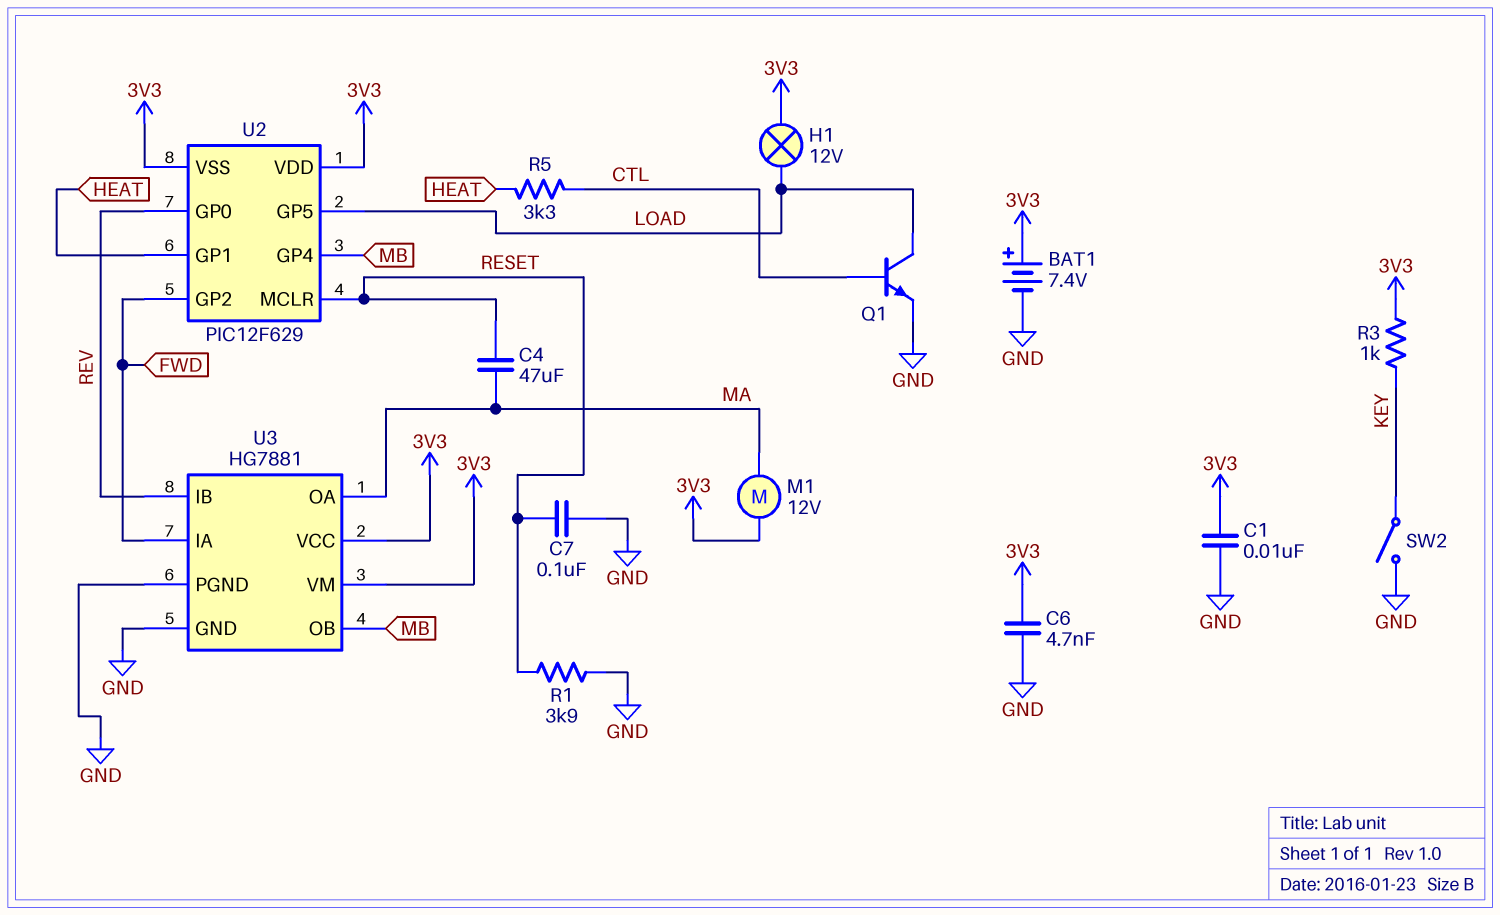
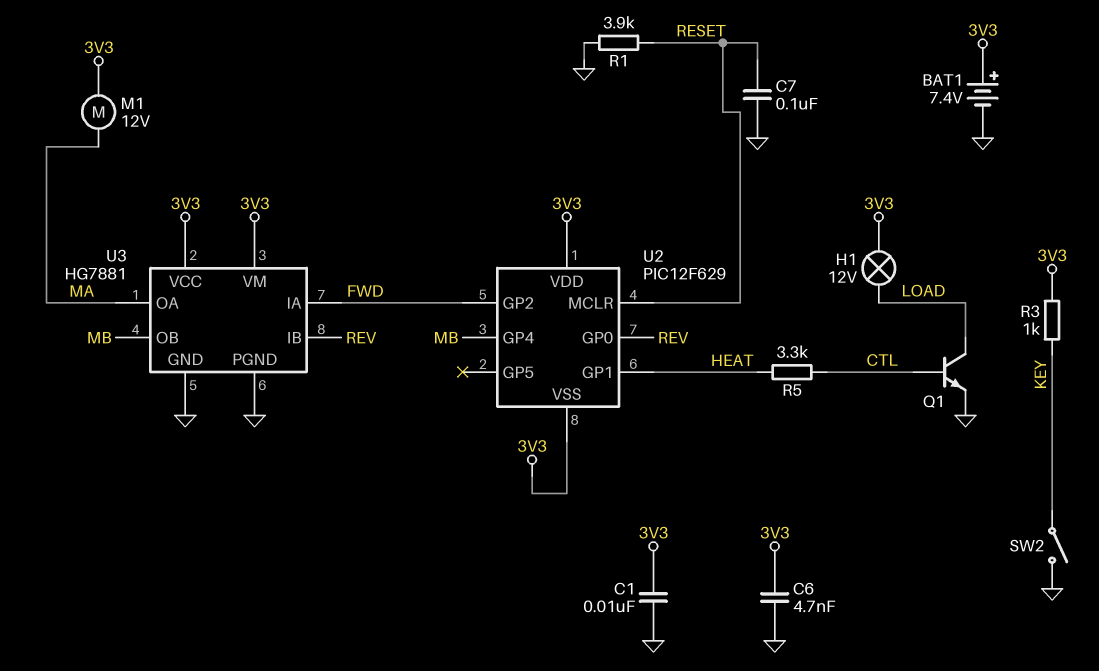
C4: 47uF (MA, RESET) -> none
U2 pin GP5: LOAD -> none

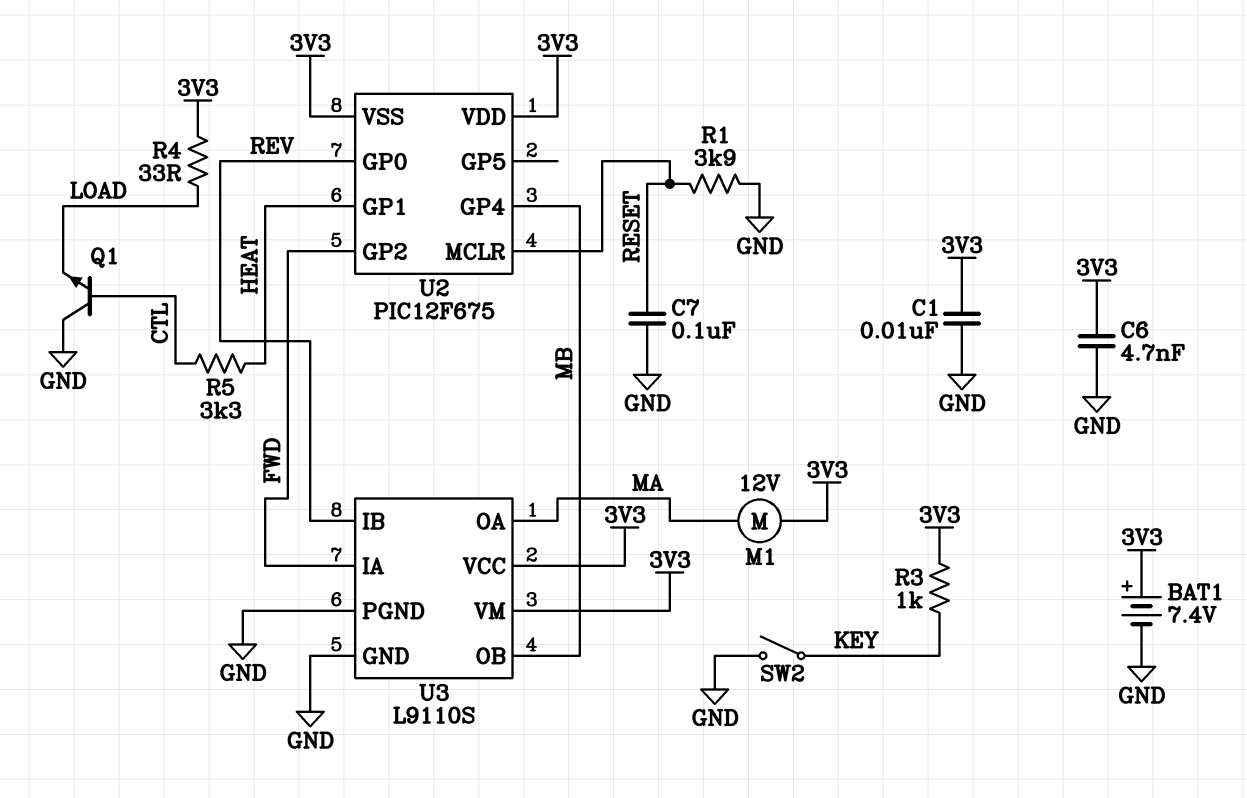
H1: lamp 12V (3V3, LOAD) -> none
Q1: NPN (B CTL, C LOAD, E GND) -> NPN (B CTL, C GND, E LOAD)
R4: none -> 33 (3V3, LOAD)
U2: PIC12F629 -> PIC12F675
U3: HG7881 -> L9110S

